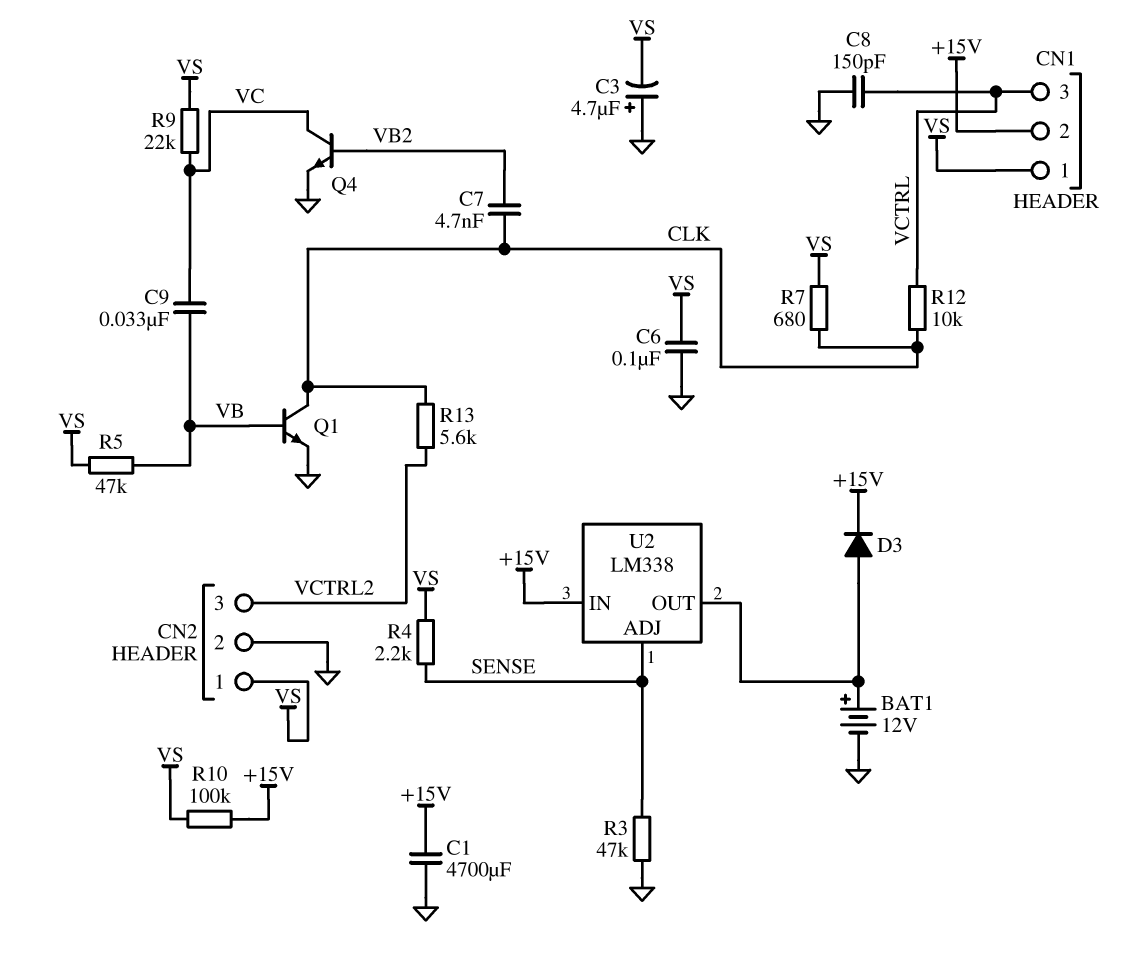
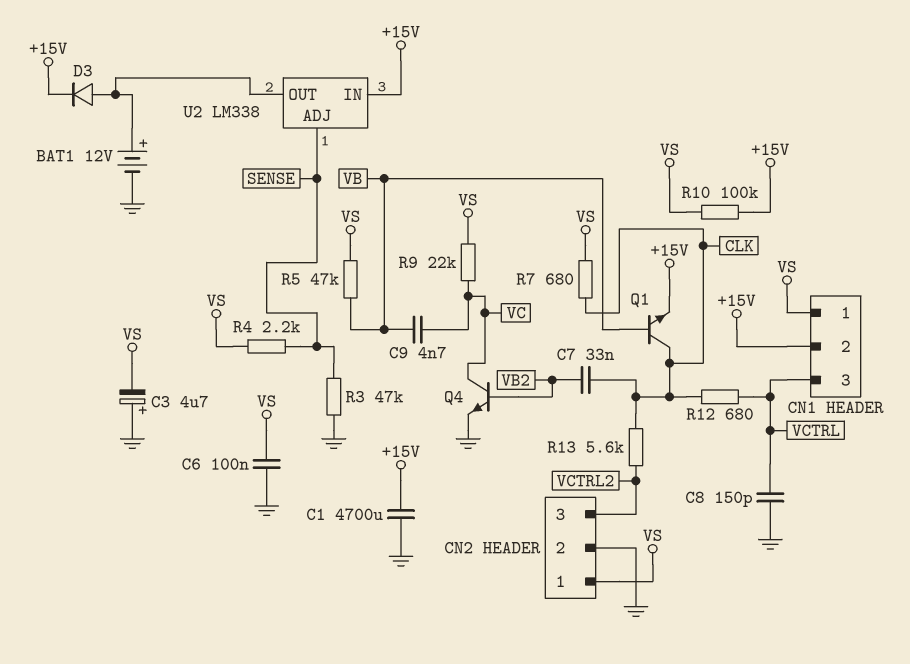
C7: 4.7nF (CLK, VB2) -> 33nF (CLK, VB2)
C9: 33nF (VB, VC) -> 4.7nF (VB, VC)
Q1: NPN (B VB, C CLK, E GND) -> NPN (B VB, C CLK, E +15V)
R12: 10k (CLK, VCTRL) -> 680 (CLK, VCTRL)

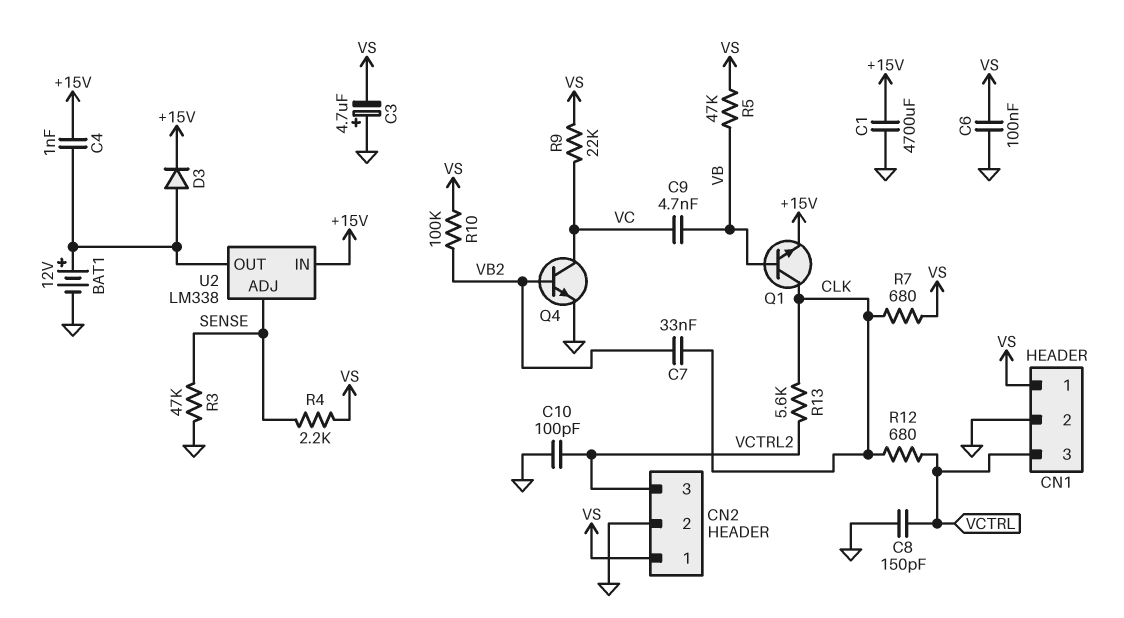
C4: none -> 1nF (+15V, U2/OUT)
C10: none -> 100pF (GND, VCTRL2)
CN1 pin 2: +15V -> GND
R10: 100k (+15V, VS) -> 100k (VB2, VS)

